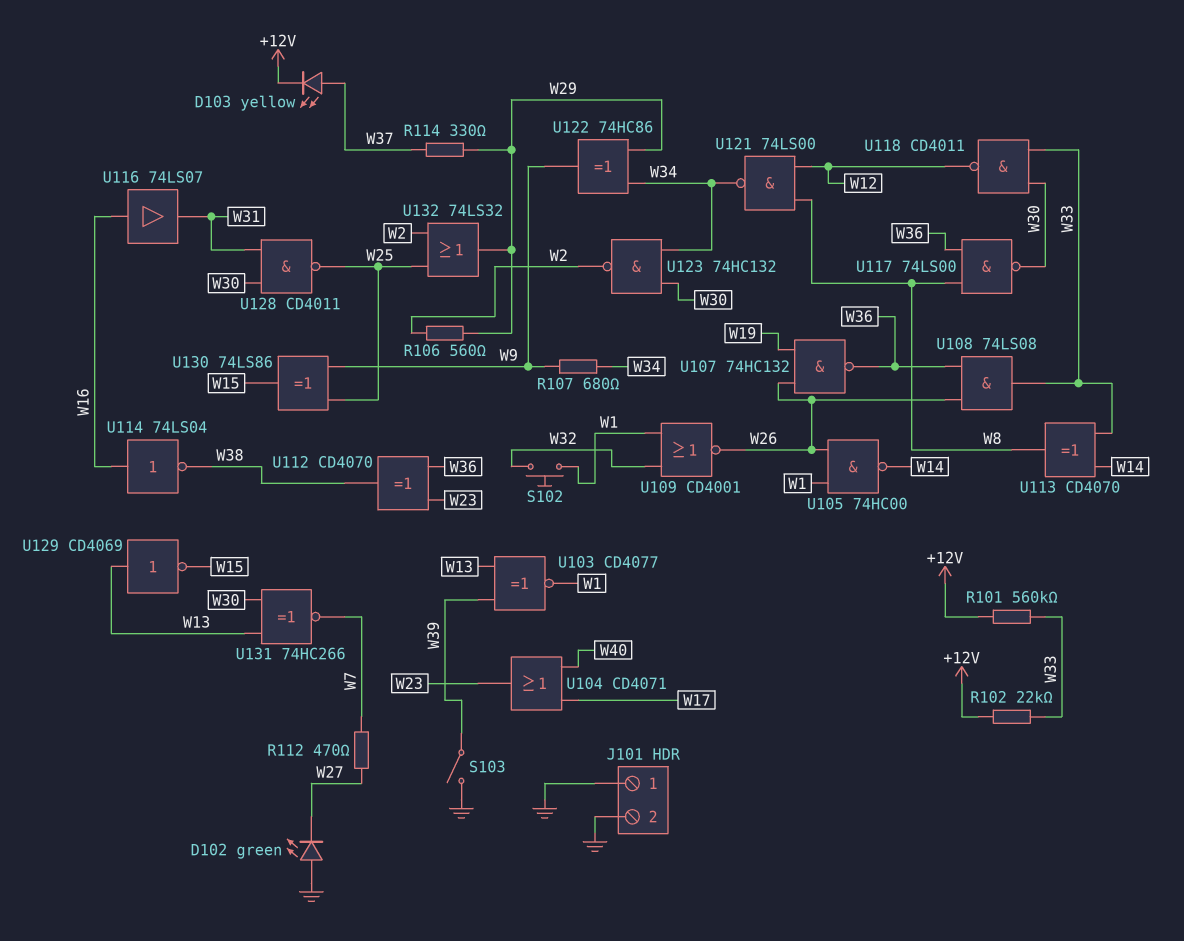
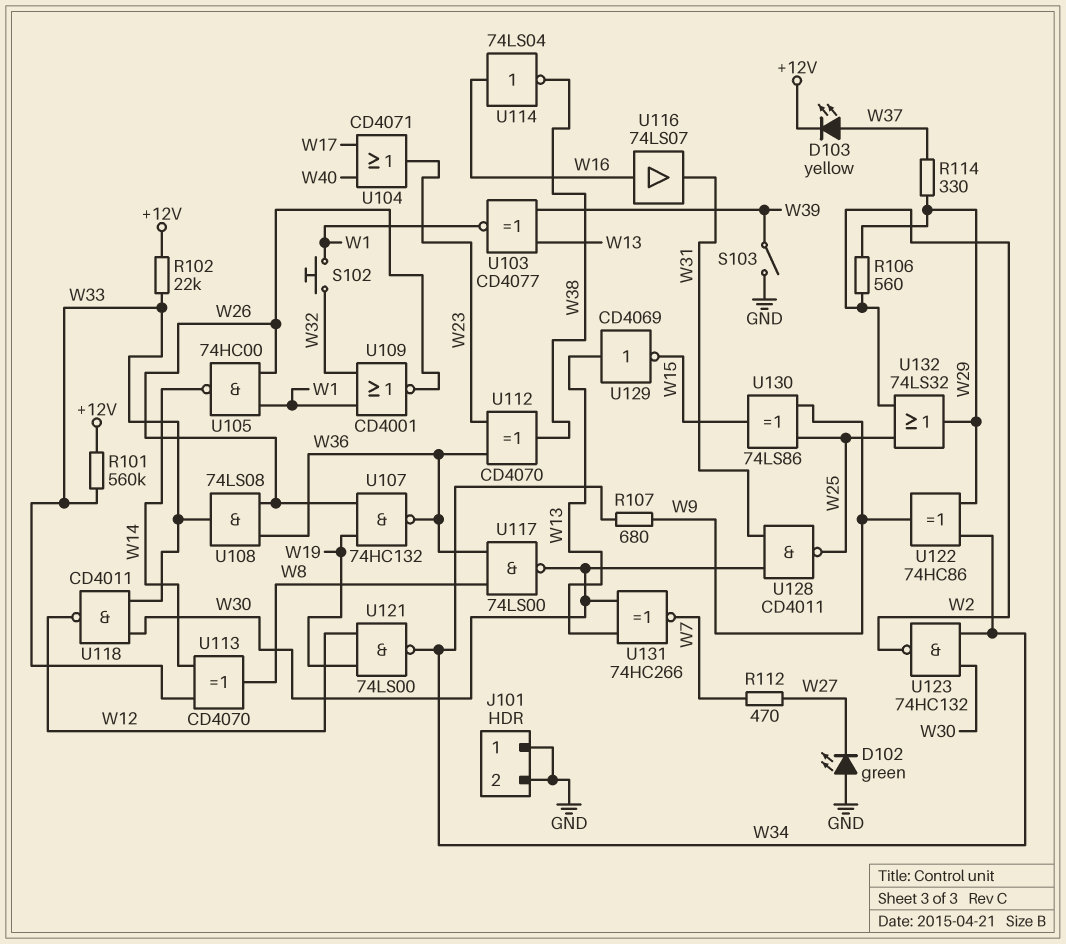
U121: NAND 74LS00 (in W8, in W12, out W34) -> NAND 74LS00 (in W12, in W19, out W34)

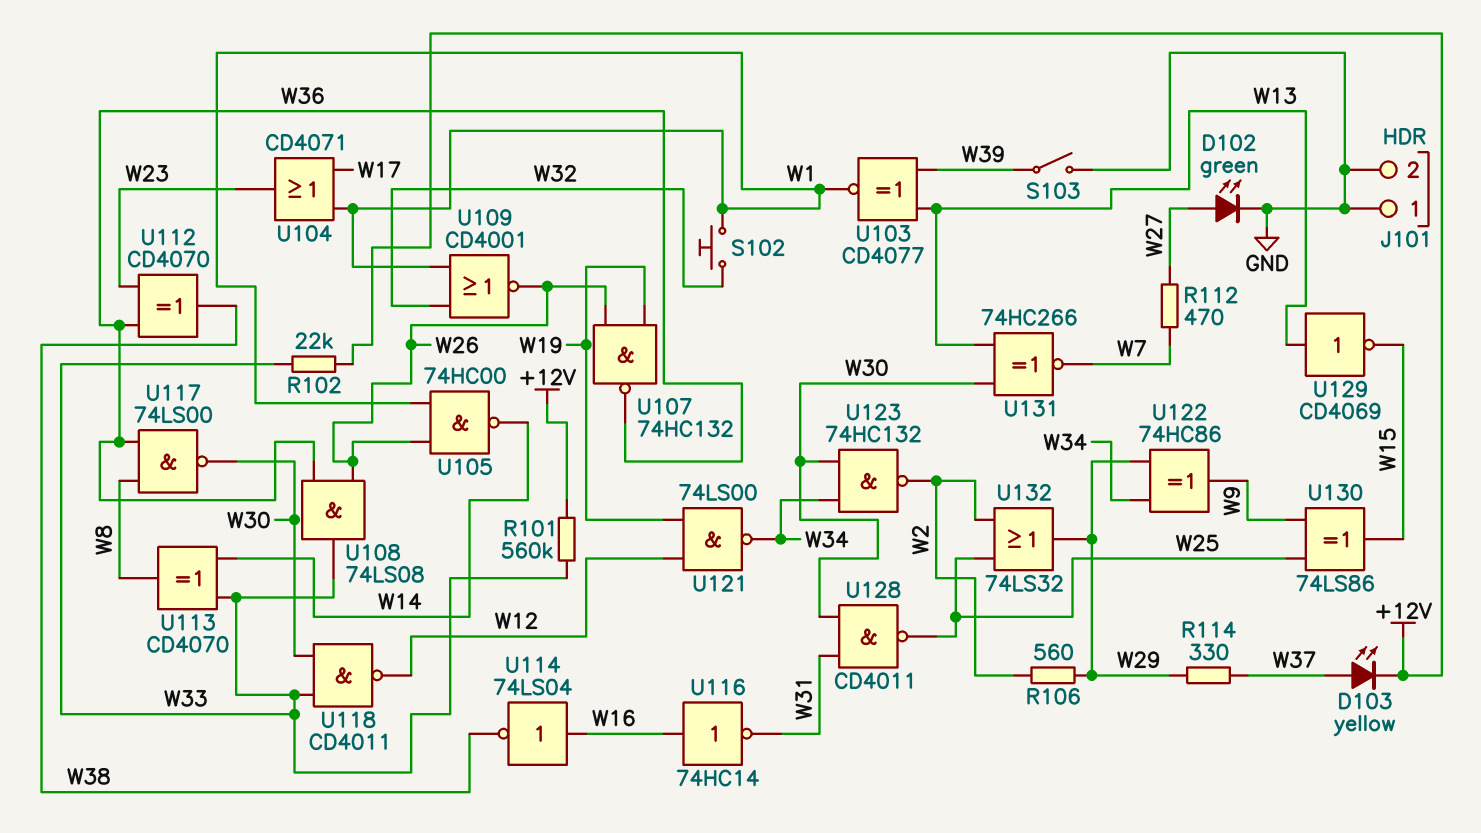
D102: LED green (A GND, K W27) -> LED green (A W27, K GND)
R107: 680 (W9, W34) -> none
U104: OR CD4071 (in W17, in W40, out W23) -> OR CD4071 (in W1, in W17, out W23)
U116: buffer 74LS07 (in W16, out W31) -> NOT 74HC14 (in W16, out W31)

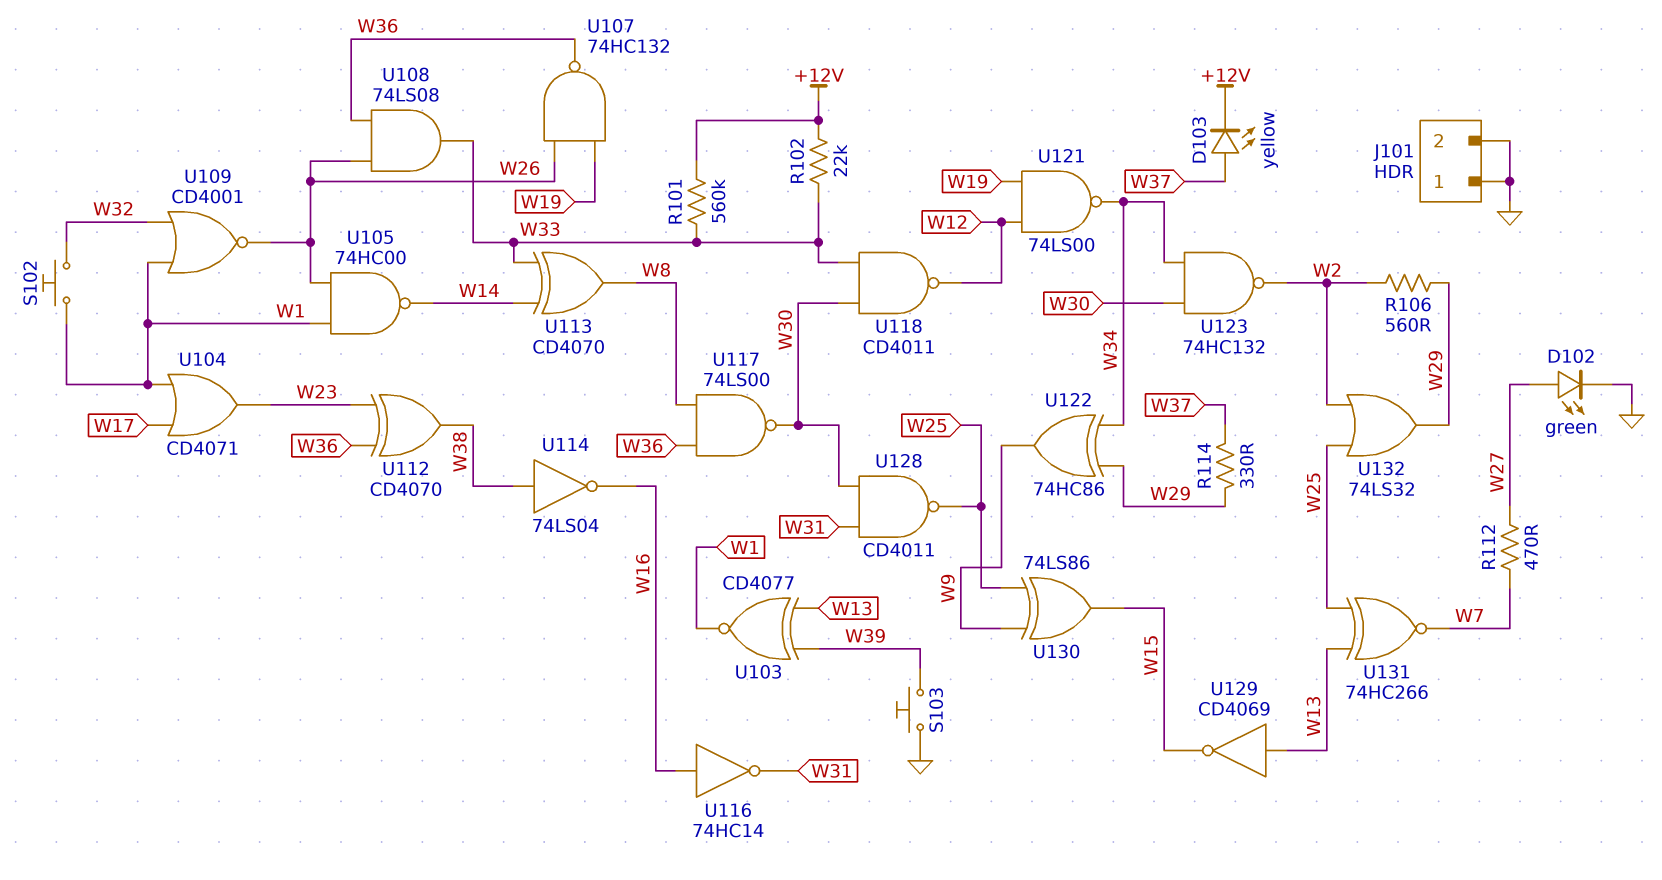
S103: switch (GND, W39) -> button (GND, W39)
U114: NOT 74LS04 (in W16, out W38) -> NOT 74LS04 (in W38, out W16)
U131: XNOR 74HC266 (in W13, in W30, out W7) -> XNOR 74HC266 (in W13, in W25, out W7)

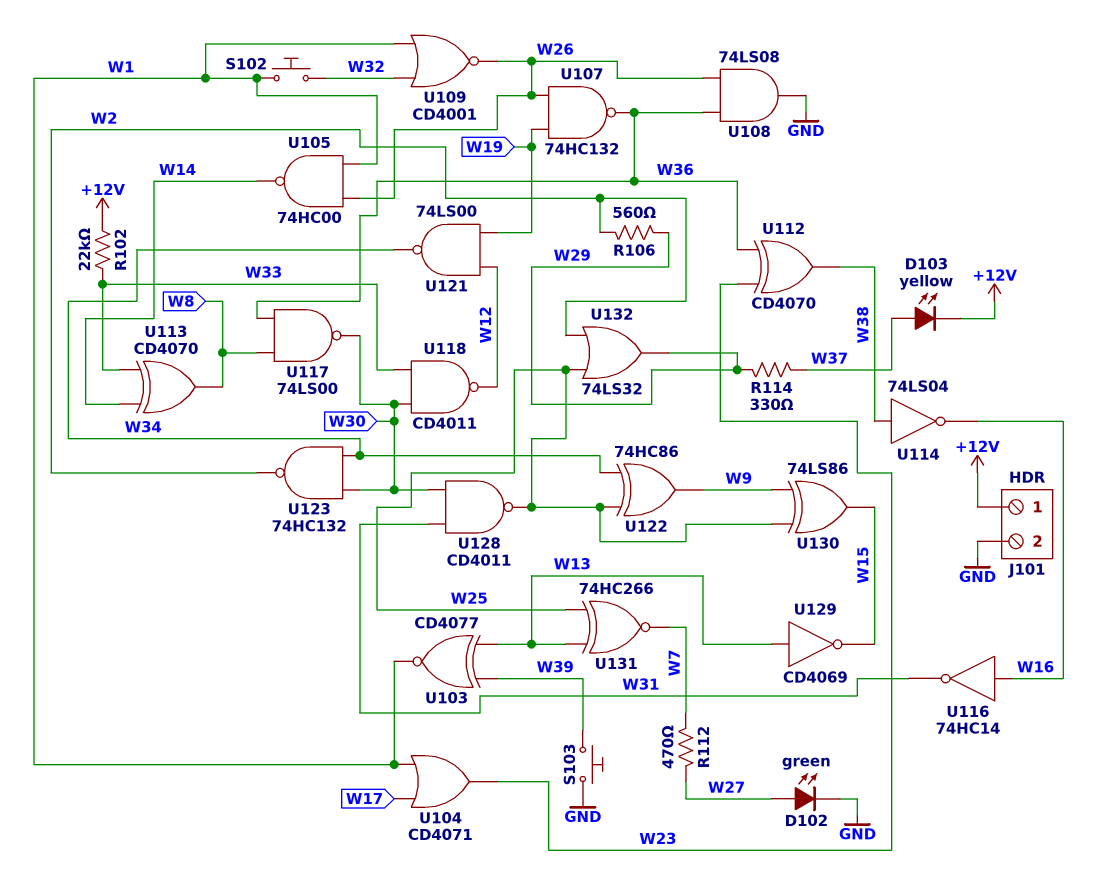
J101 pin 1: GND -> +12V
R101: 560k (+12V, W33) -> none
U108: AND 74LS08 (in W26, in W36, out W33) -> AND 74LS08 (in W26, in W36, out GND)
U122: XOR 74HC86 (in W29, in W34, out W9) -> XOR 74HC86 (in W25, in W34, out W9)

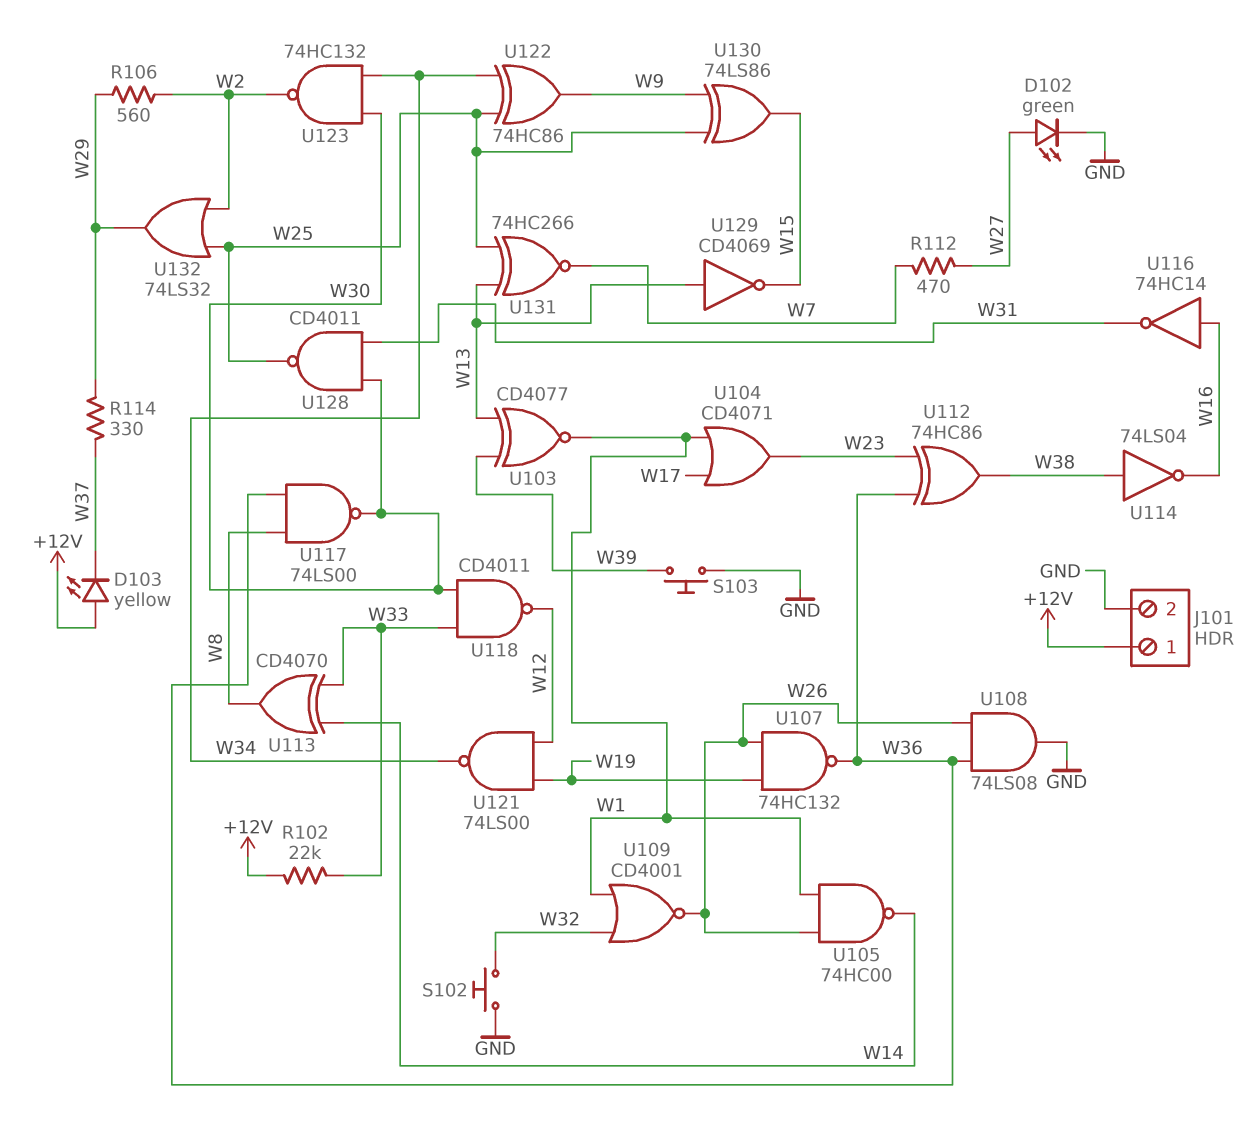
D103: LED yellow (A W37, K +12V) -> LED yellow (A +12V, K W37)
S102: button (W1, W32) -> button (GND, W32)
U112: XOR CD4070 (in W23, in W36, out W38) -> XOR 74HC86 (in W23, in W36, out W38)

